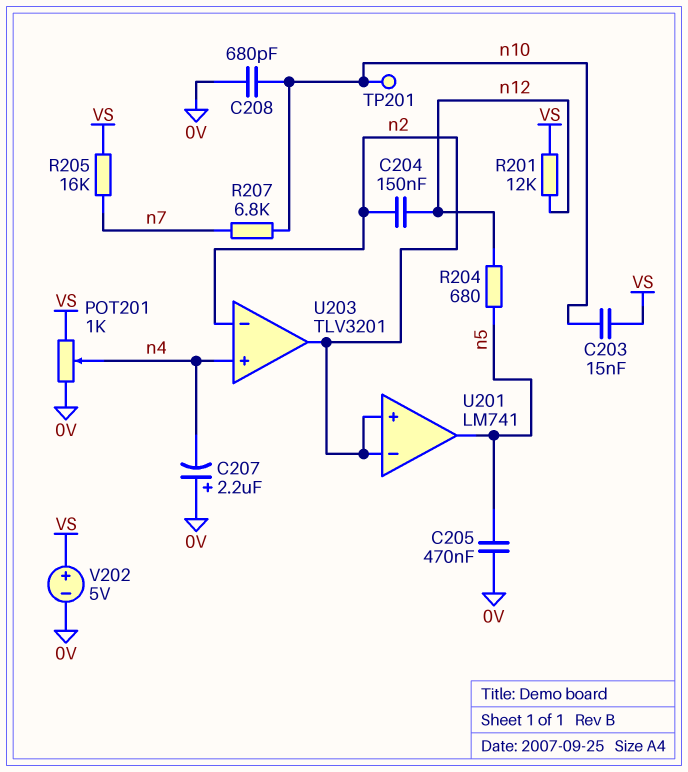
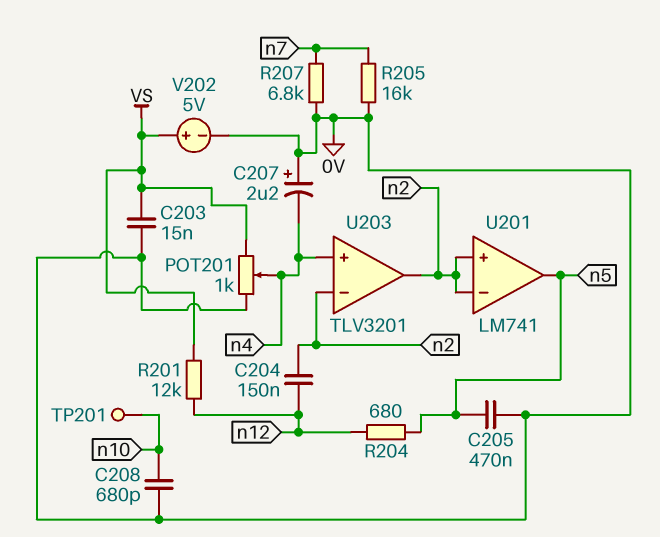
C203: 15nF (VS, n10) -> 15nF (0V, VS)
R205: 16k (VS, n7) -> 16k (0V, n7)
R207: 6.8k (n7, n10) -> 6.8k (0V, n7)

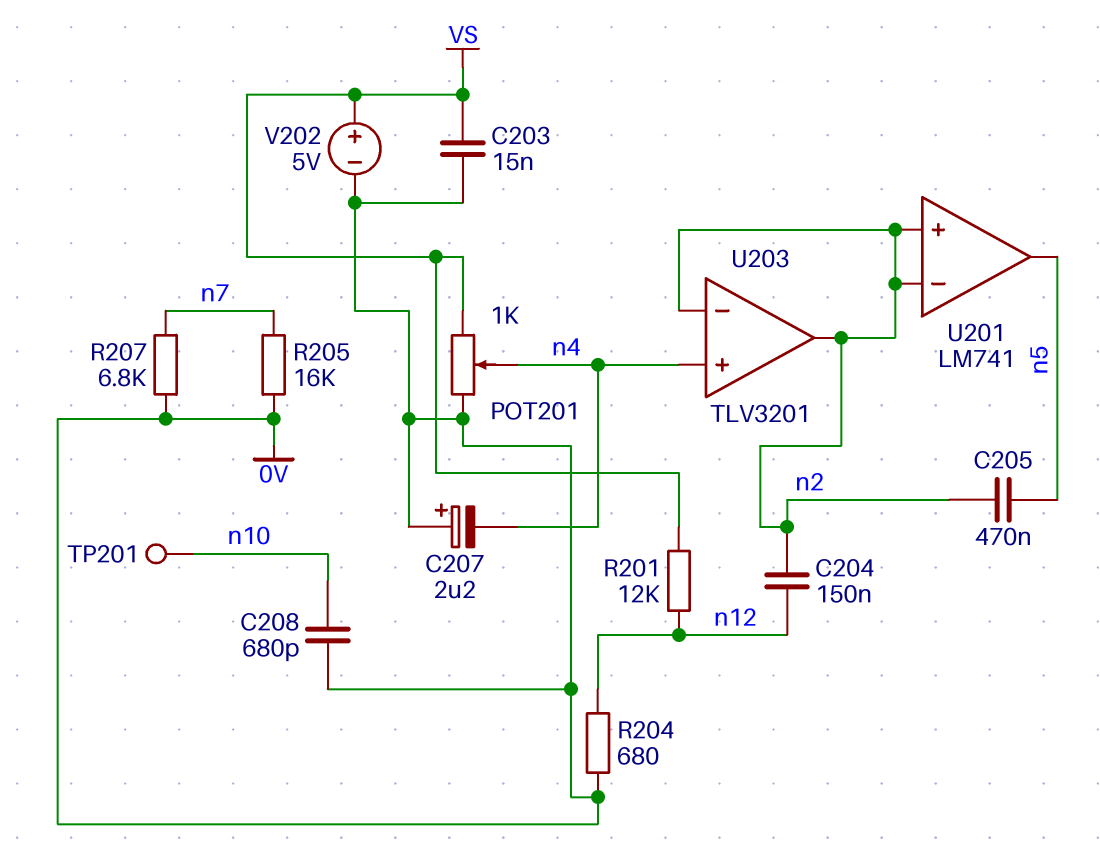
C205: 470nF (0V, n5) -> 470nF (n2, n5)
R204: 680 (n5, n12) -> 680 (0V, n12)

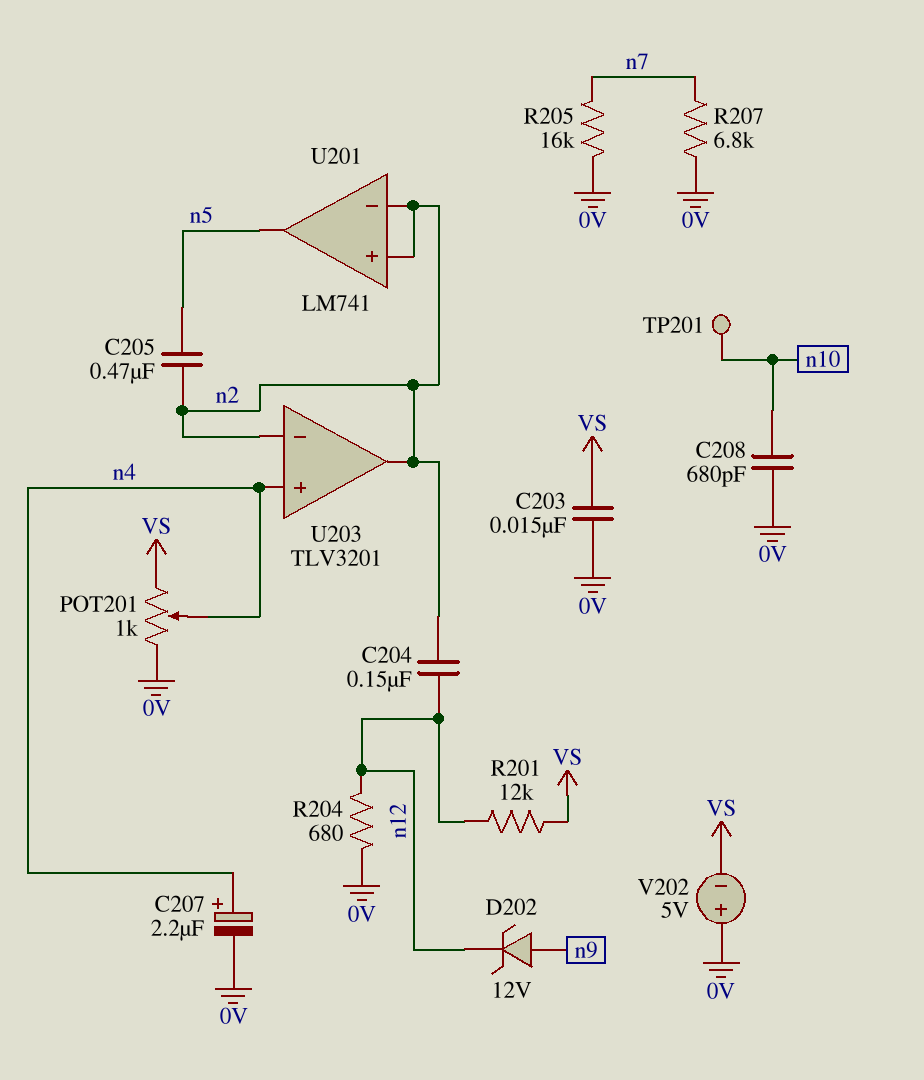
C207: 2.2uF (plus 0V, minus n4) -> 2.2uF (plus n4, minus 0V)
D202: none -> zener 12V (A n9, K n12)
V202: 5V (plus VS, minus 0V) -> 5V (plus 0V, minus VS)

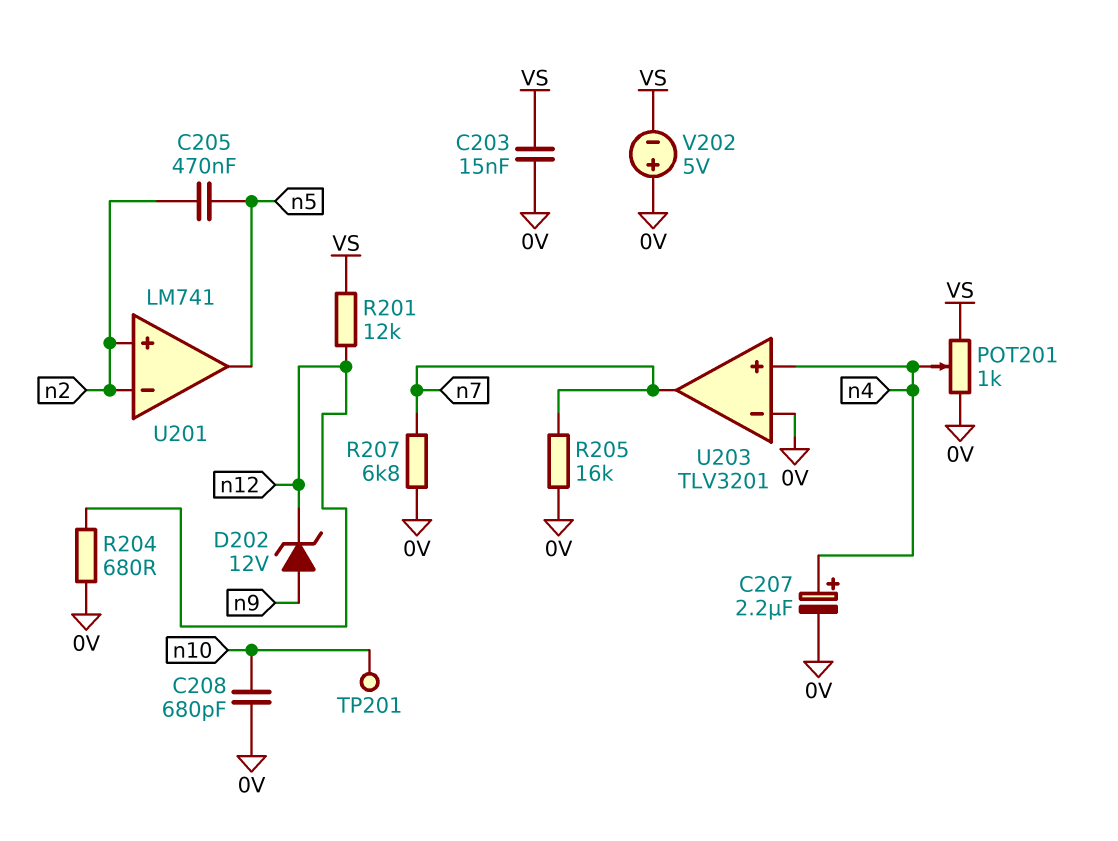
C204: 150nF (n2, n12) -> none
U203 pin in-: n2 -> 0V
U203 pin out: n2 -> n7

